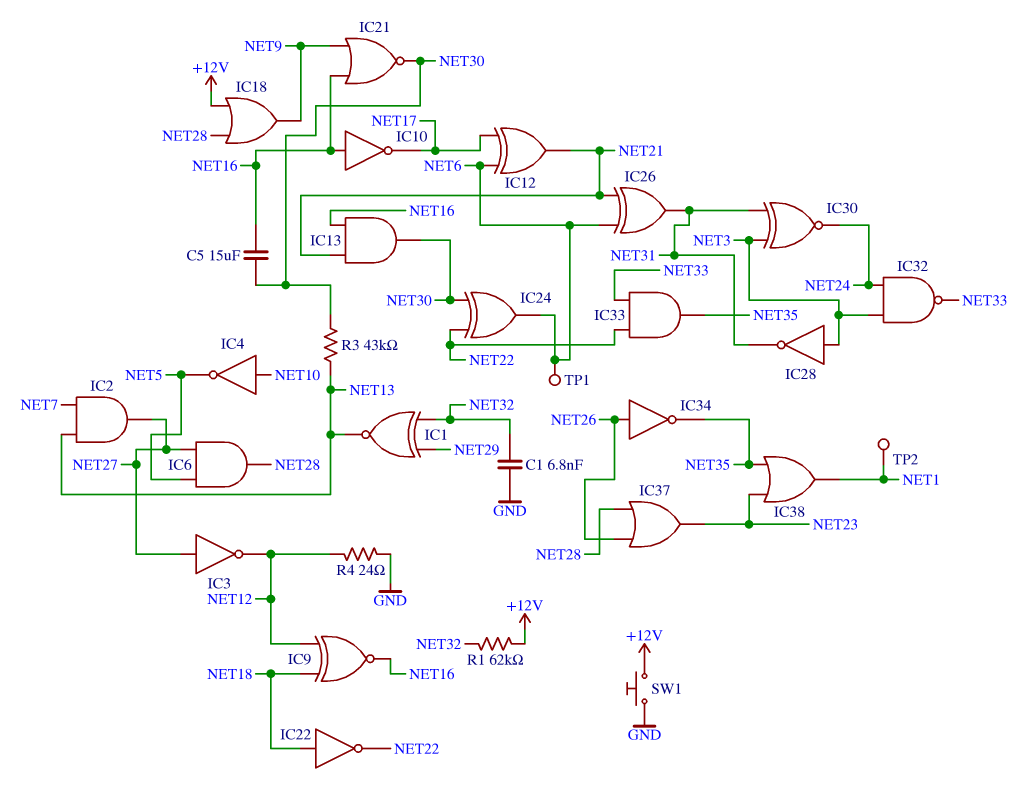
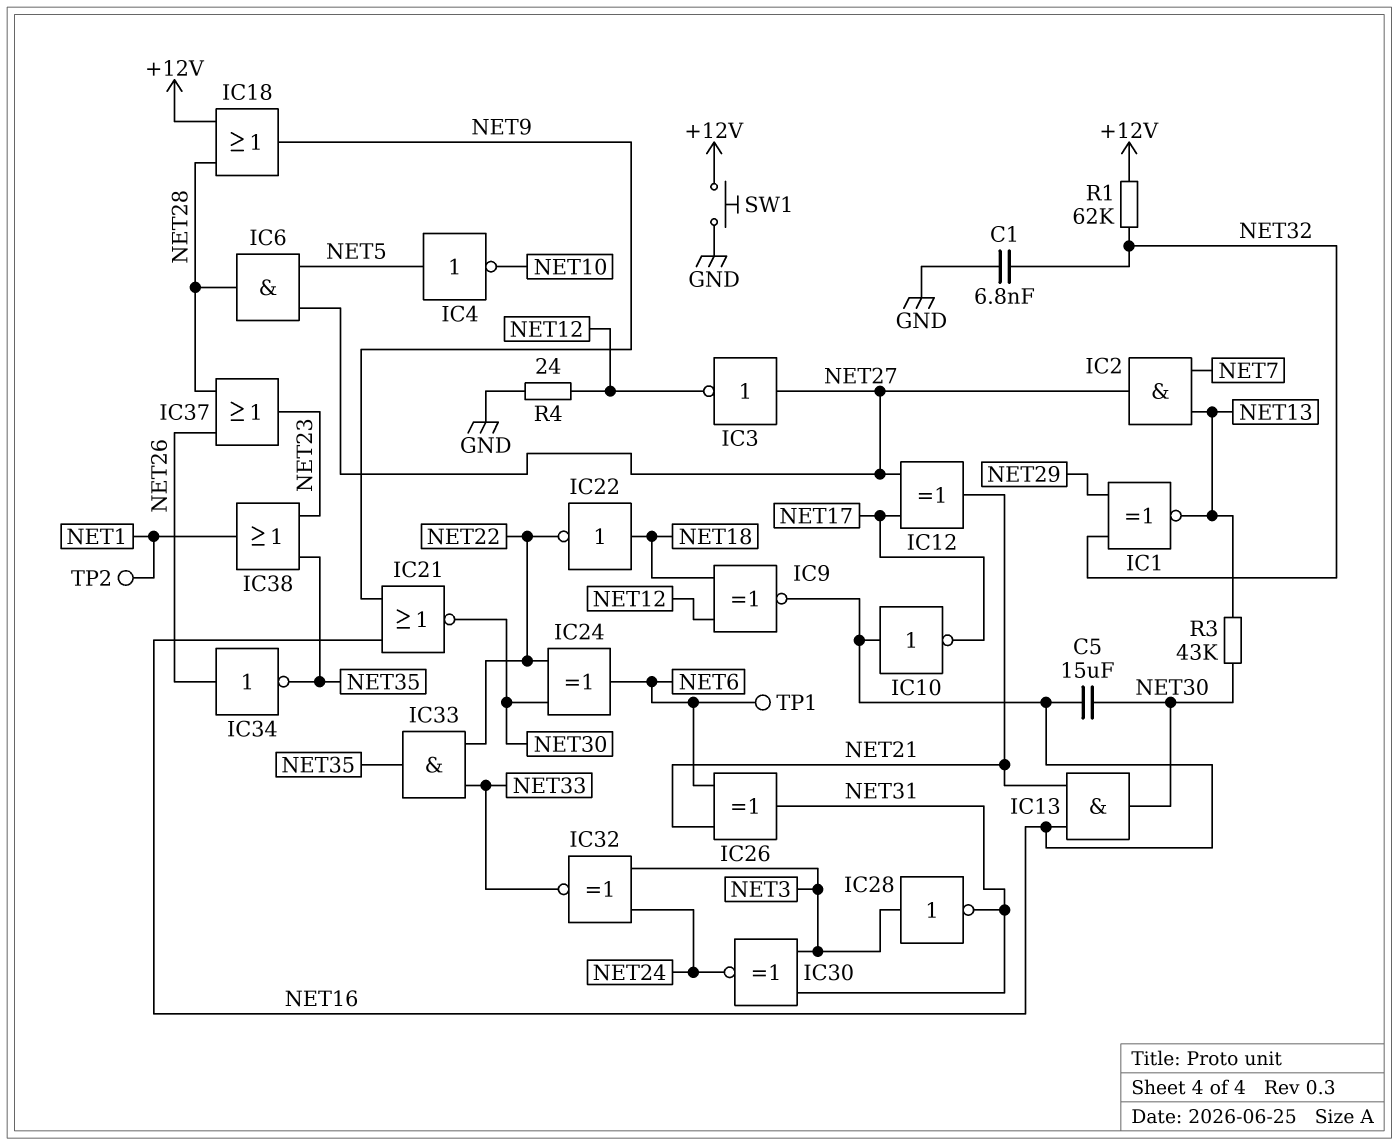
IC4: NOT (in NET10, out NET5) -> NOT (in NET5, out NET10)
IC12: XOR (in NET6, in NET17, out NET21) -> XOR (in NET17, in NET27, out NET21)
IC32: NAND (in NET3, in NET24, out NET33) -> XNOR (in NET3, in NET24, out NET33)

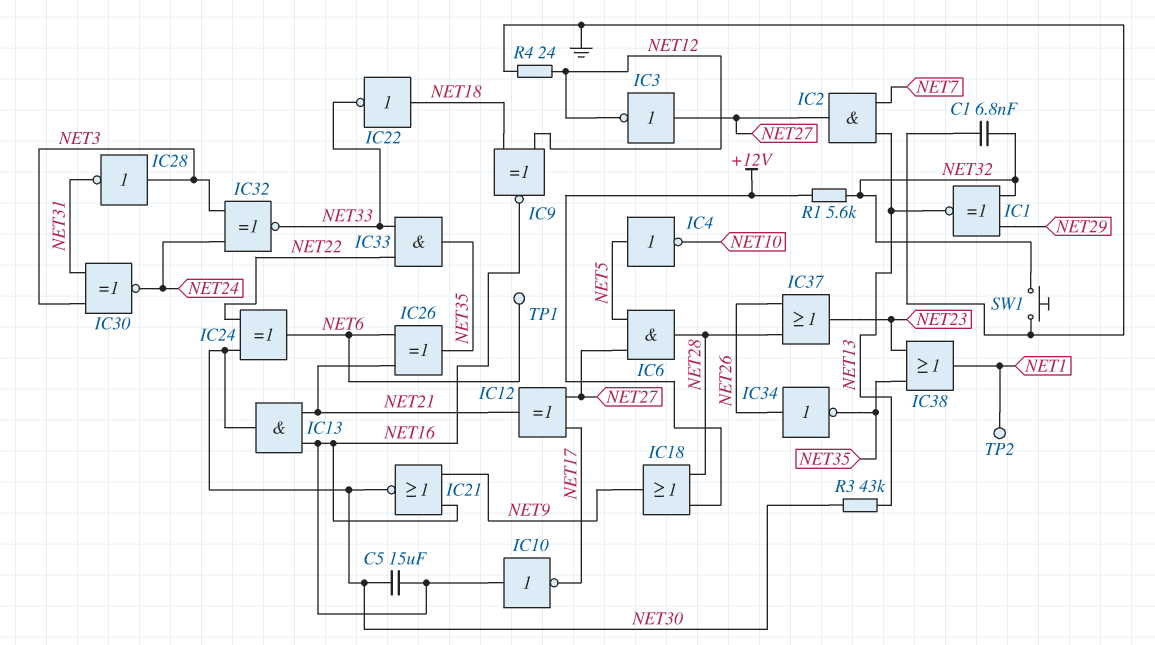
IC22: NOT (in NET18, out NET22) -> NOT (in NET18, out NET33)
IC26: XOR (in NET6, in NET21, out NET31) -> XOR (in NET6, in NET21, out NET35)
R1: 62k (+12V, NET32) -> 5.6k (+12V, NET32)
SW1: button (+12V, GND) -> button (GND, NET32)

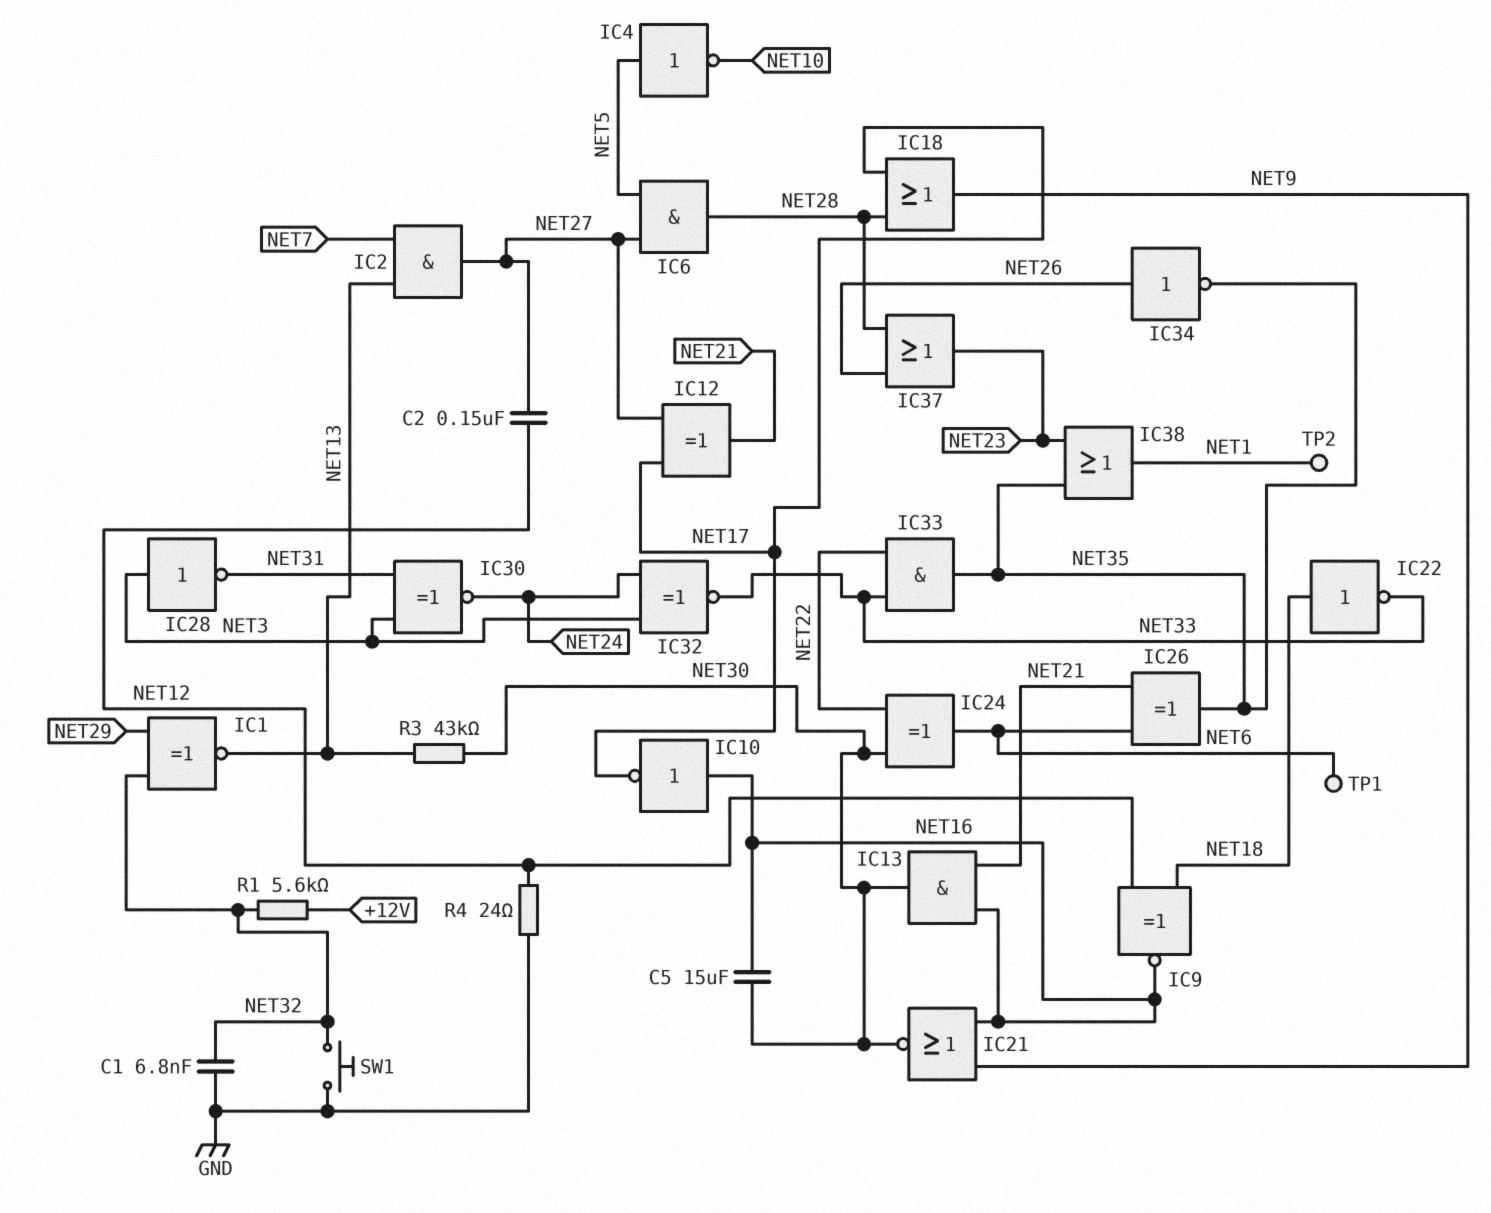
C2: none -> 150nF (NET12, NET27)
IC3: NOT (in NET27, out NET12) -> none
IC18: OR (in +12V, in NET28, out NET9) -> OR (in NET17, in NET28, out NET9)

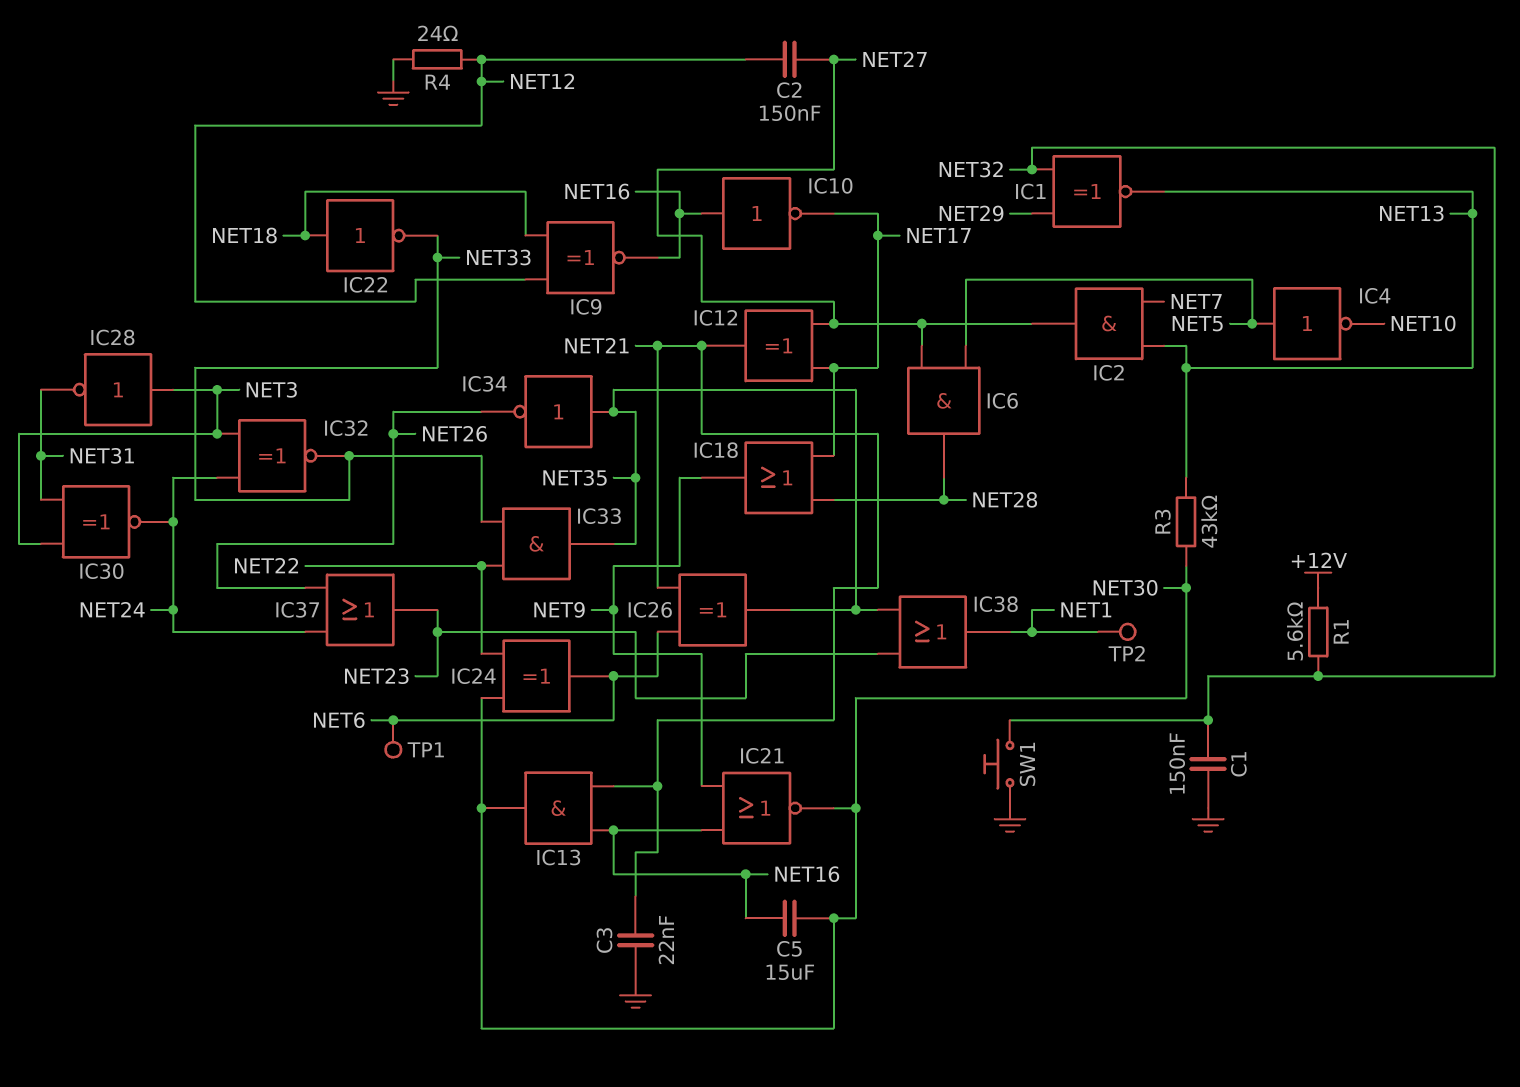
C1: 6.8nF (GND, NET32) -> 150nF (GND, NET32)
C3: none -> 22nF (GND, NET21)
IC34: NOT (in NET26, out NET35) -> NOT (in NET35, out NET26)
IC37: OR (in NET26, in NET28, out NET23) -> OR (in NET24, in NET26, out NET23)

